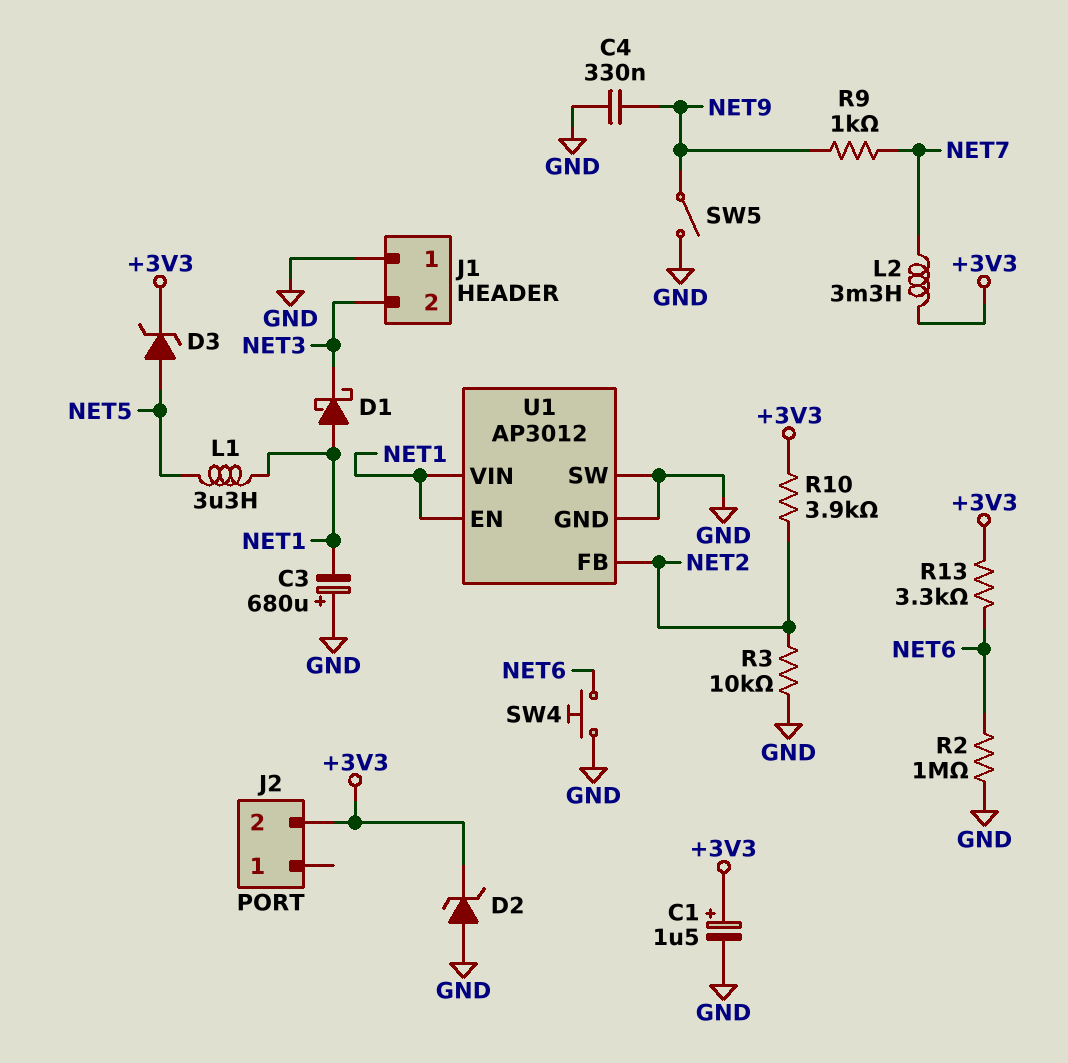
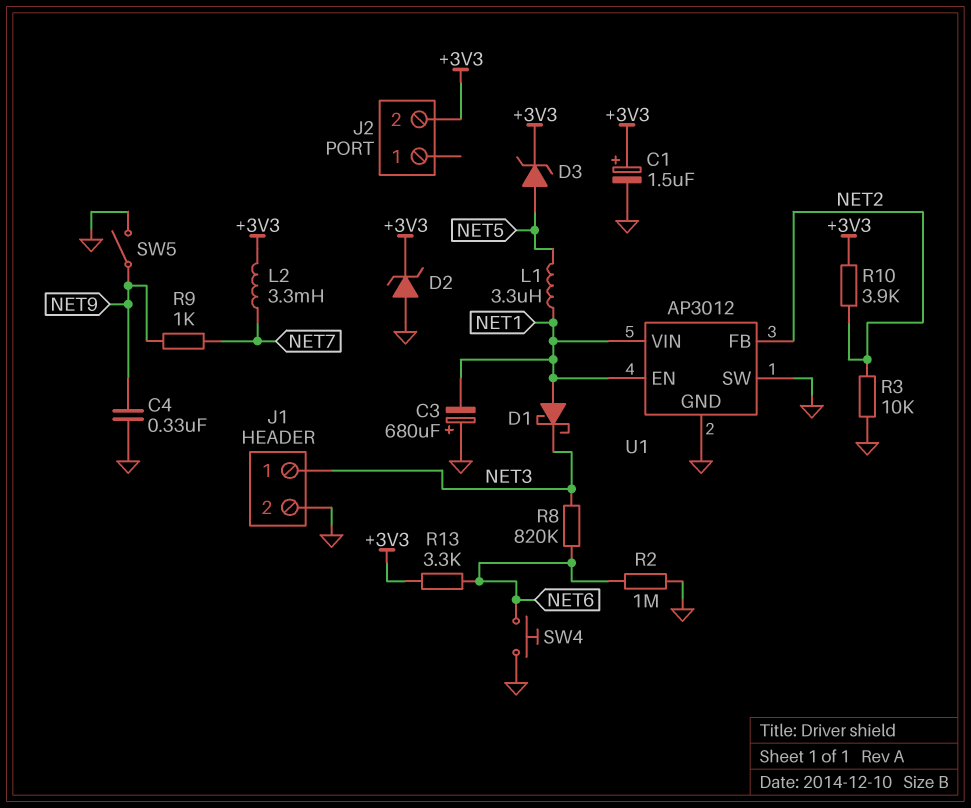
J1 pin 1: GND -> NET3
J1 pin 2: NET3 -> GND
R8: none -> 820k (NET3, NET6)

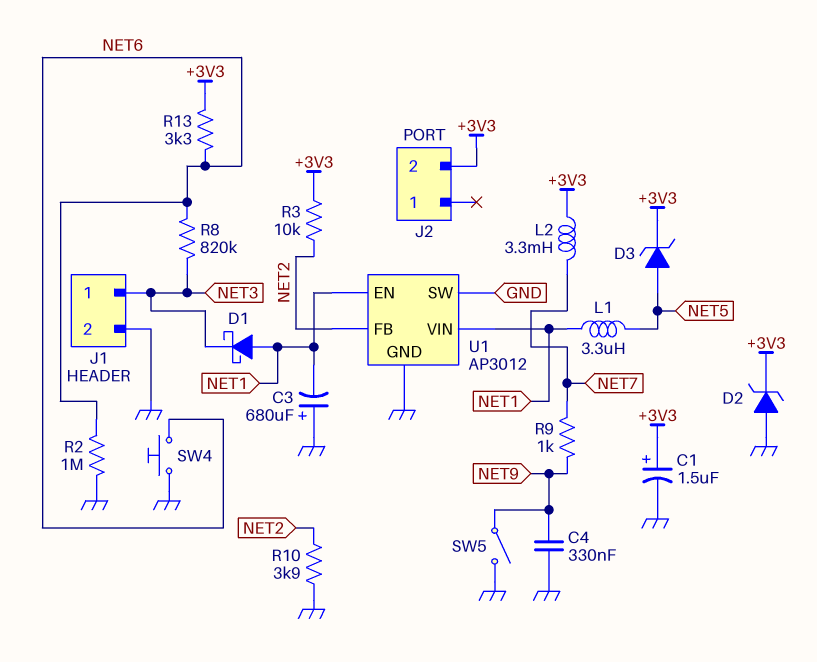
R3: 10k (GND, NET2) -> 10k (+3V3, NET2)
R10: 3.9k (+3V3, NET2) -> 3.9k (GND, NET2)

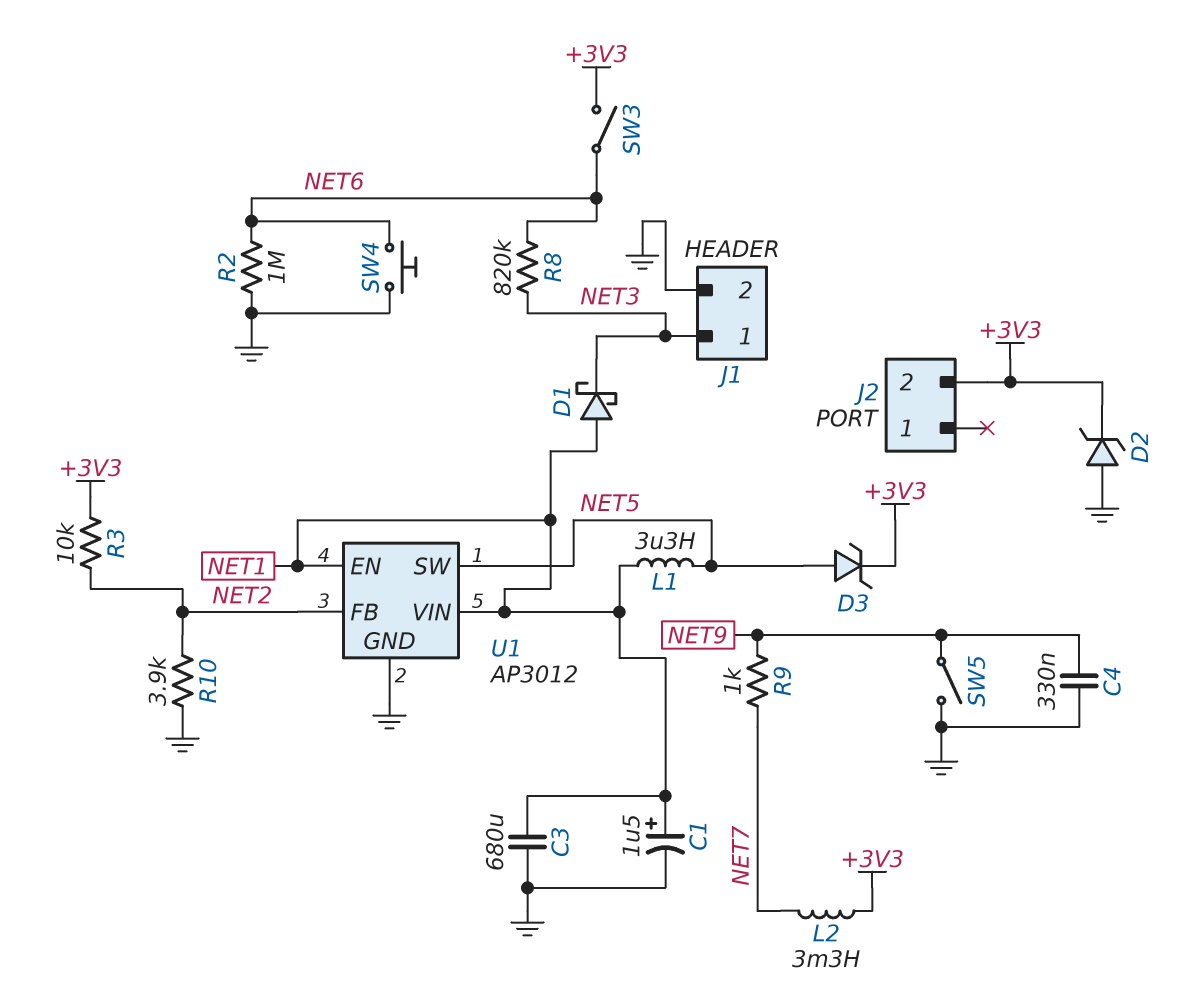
C1: 1.5uF (plus +3V3, minus GND) -> 1.5uF (plus NET1, minus GND)
C3: 680uF (plus GND, minus NET1) -> 680uF (GND, NET1)
R13: 3.3k (+3V3, NET6) -> none
SW3: none -> switch (+3V3, NET6)
U1 pin SW: GND -> NET5

